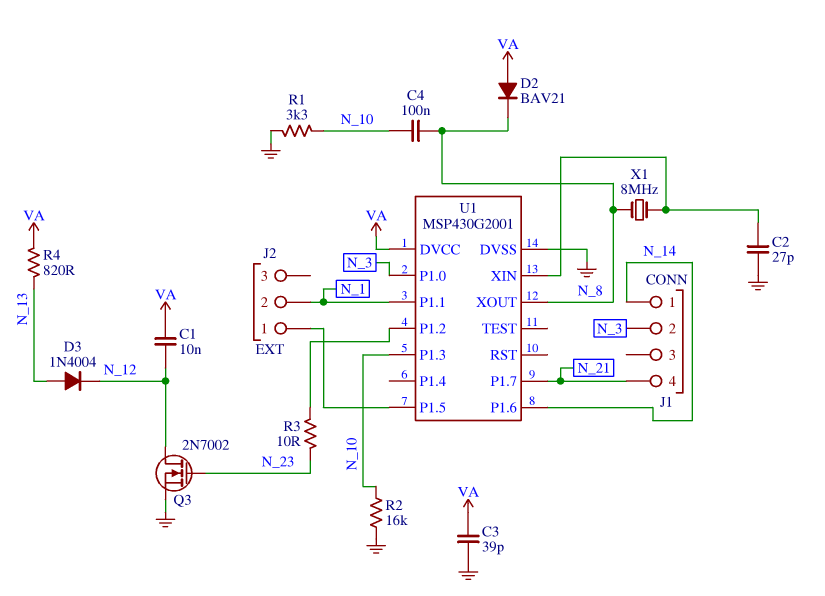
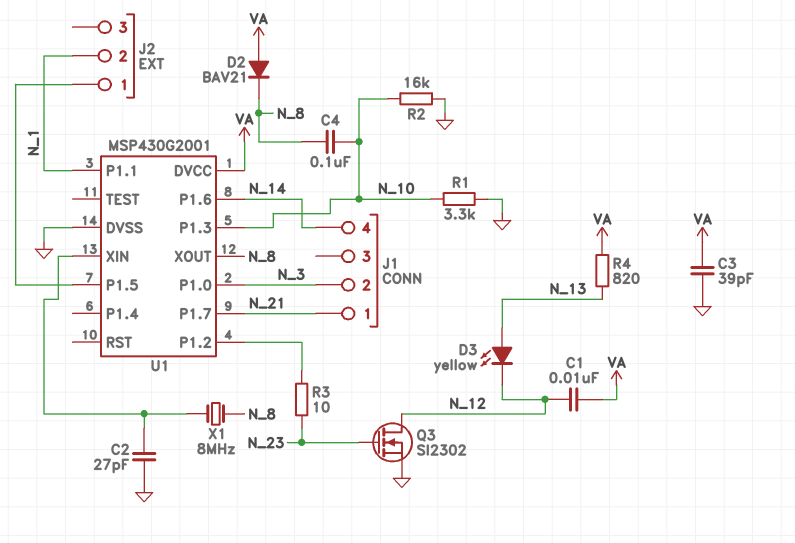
D3: diode 1N4004 (A N_13, K N_12) -> LED yellow (A N_13, K N_12)
J1 pin 1: N_14 -> N_21
J1 pin 4: N_21 -> N_14
Q3: NMOS 2N7002 (G N_23, D N_12, S GND) -> NMOS SI2302 (G N_23, D N_12, S GND)

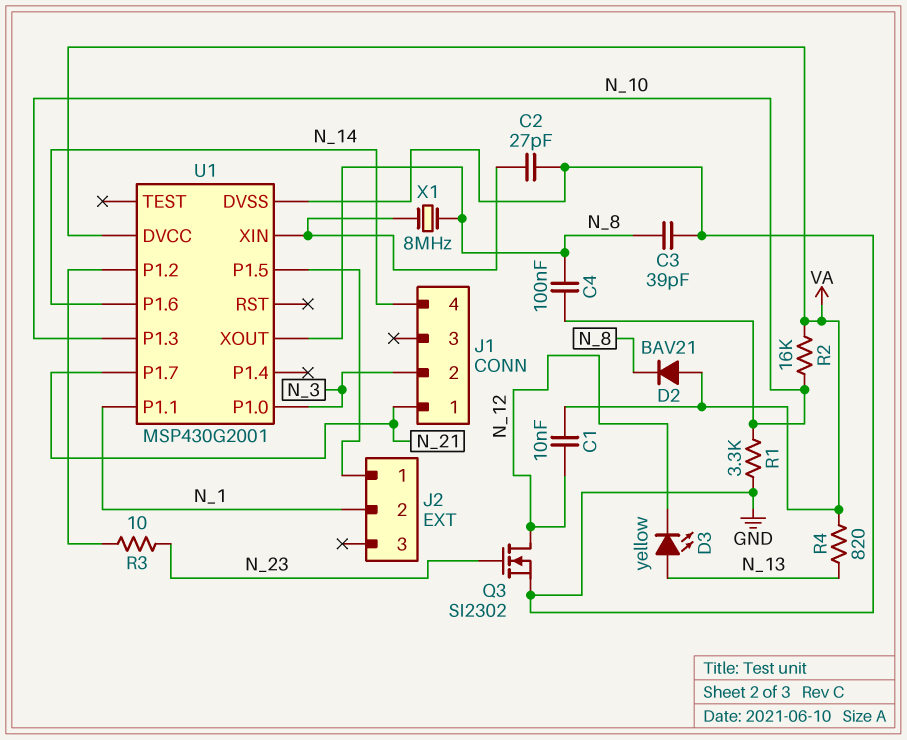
C3: 39pF (GND, VA) -> 39pF (GND, N_8)
R2: 16k (GND, N_10) -> 16k (N_10, VA)

